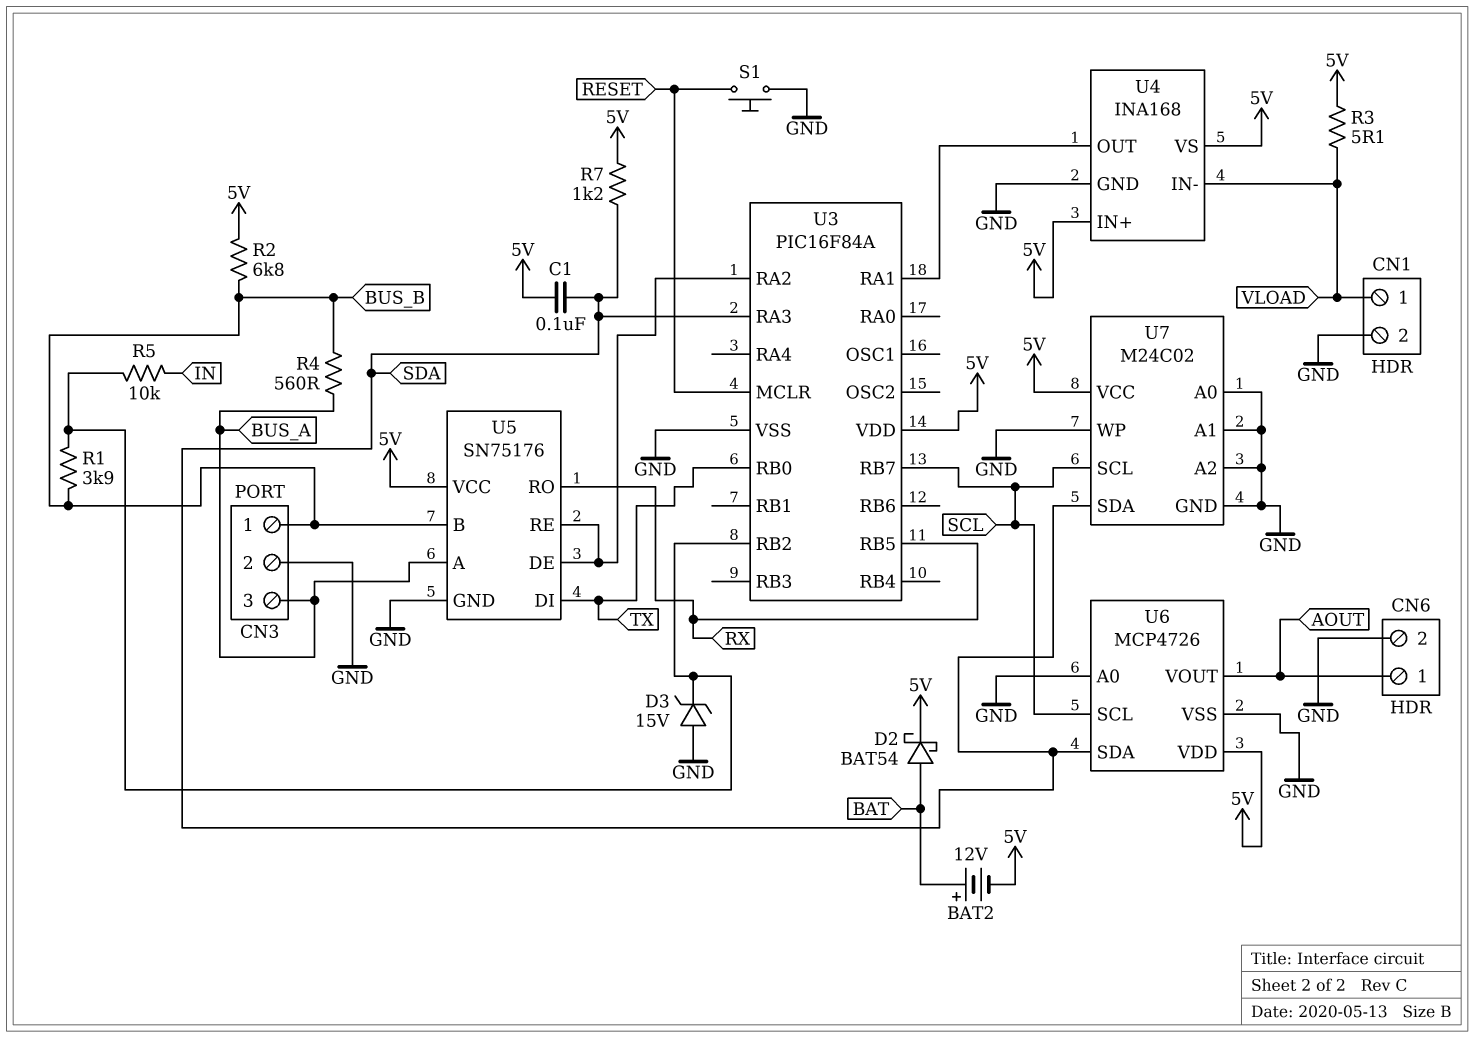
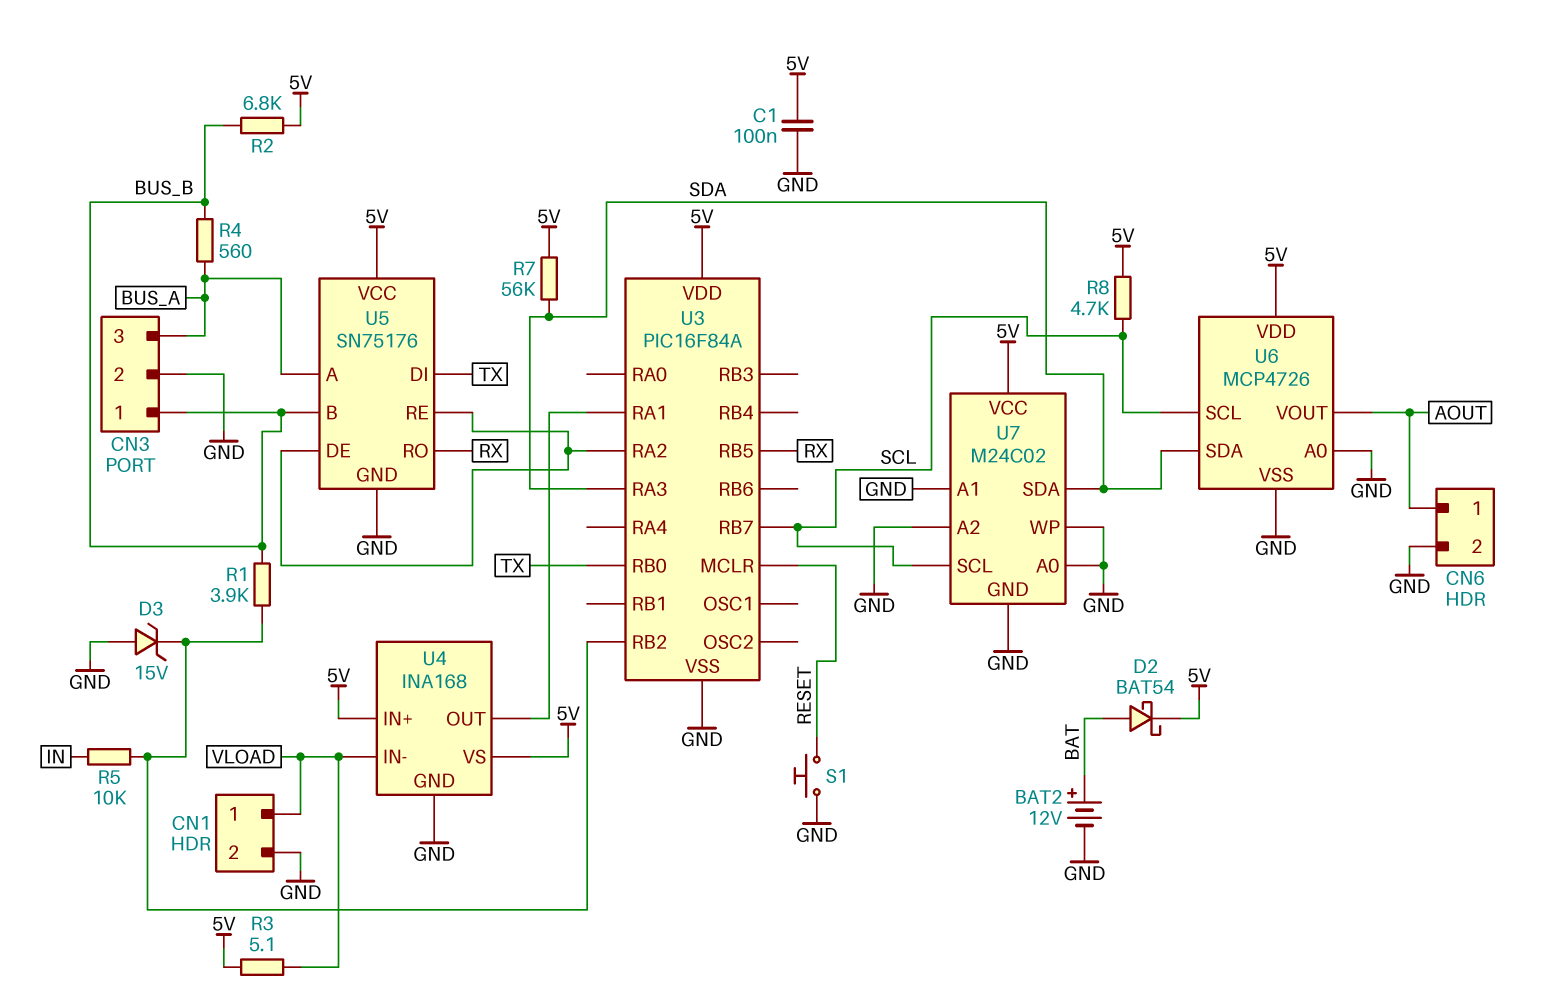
BAT2: 12V (plus BAT, minus 5V) -> 12V (plus BAT, minus GND)
C1: 100nF (5V, SDA) -> 100nF (5V, GND)
R7: 1.2k (5V, SDA) -> 56k (5V, SDA)
R8: none -> 4.7k (5V, SCL)

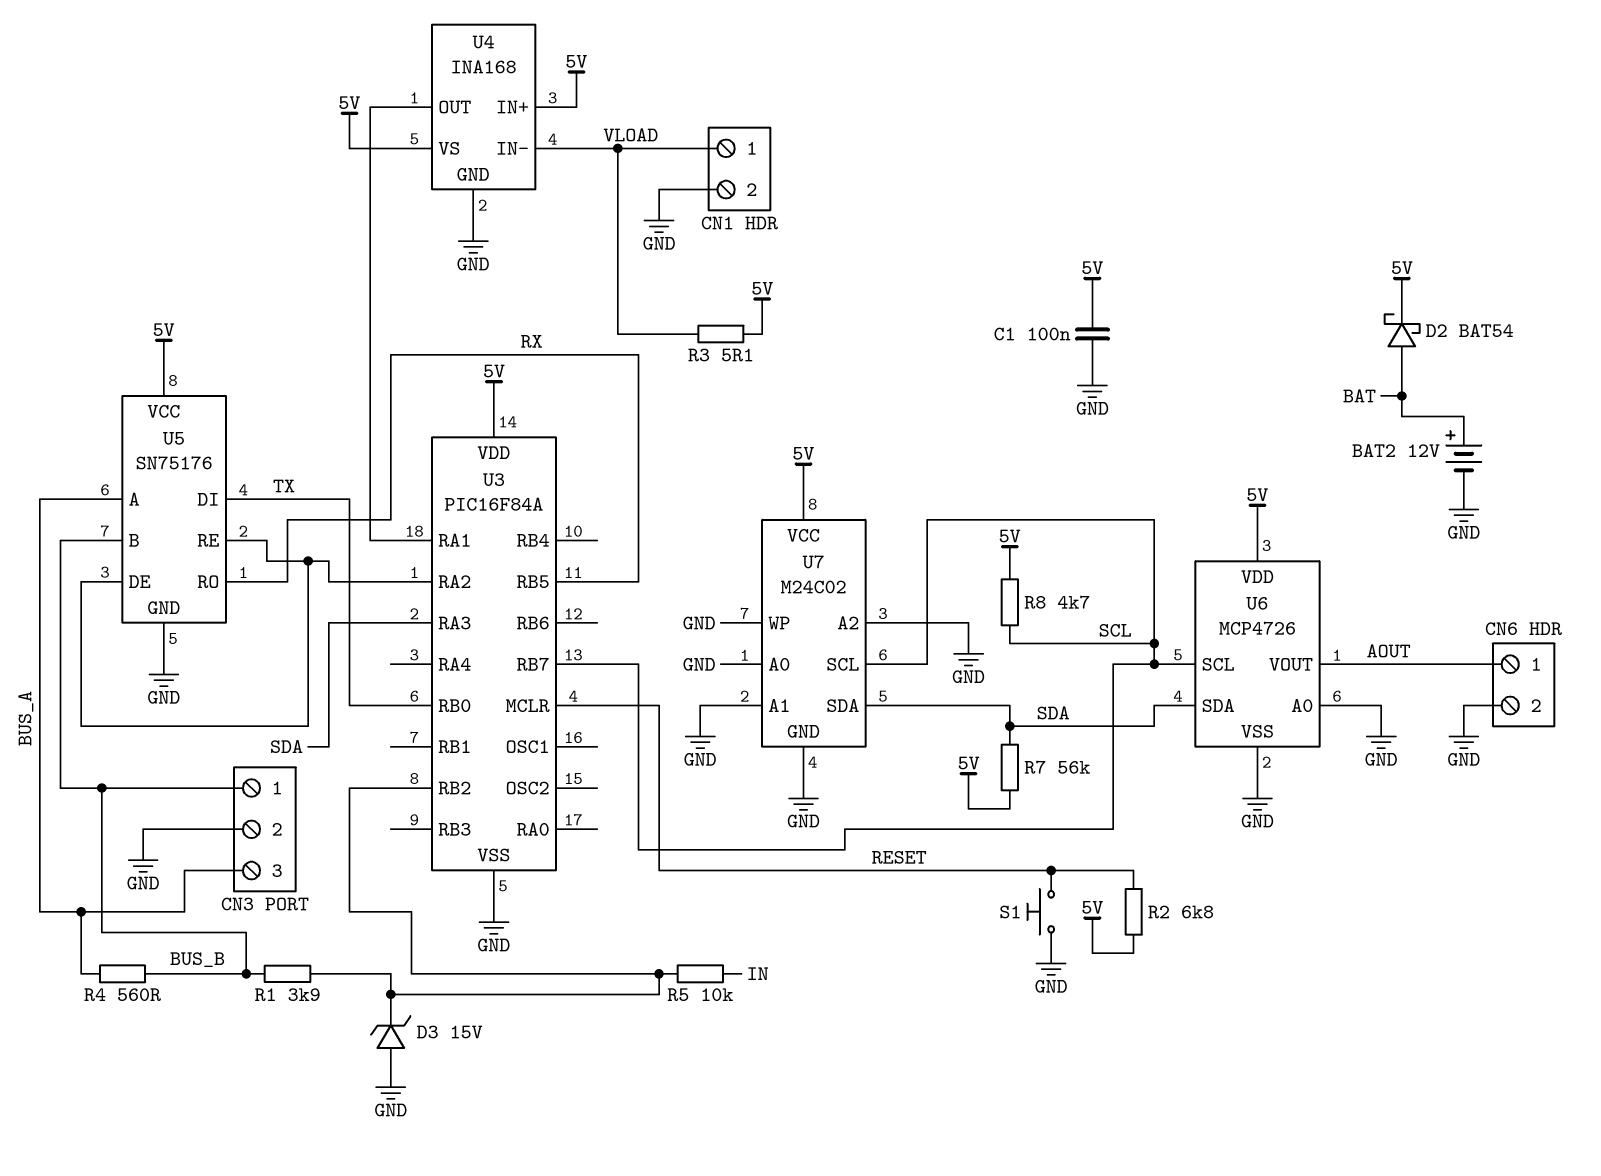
R2: 6.8k (5V, BUS_B) -> 6.8k (5V, RESET)

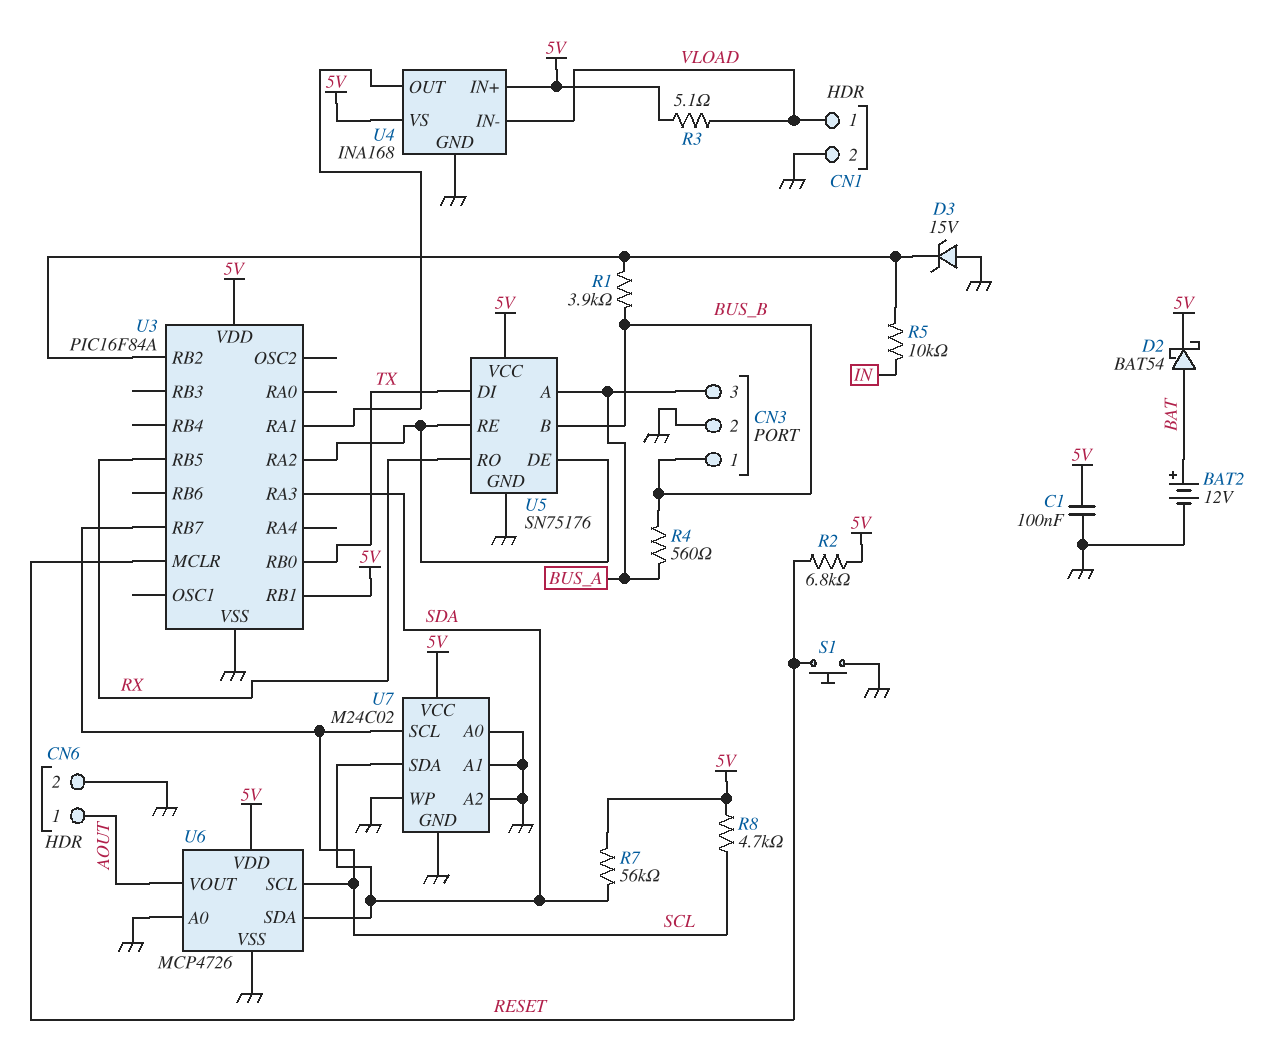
U3 pin RB1: none -> 5V

